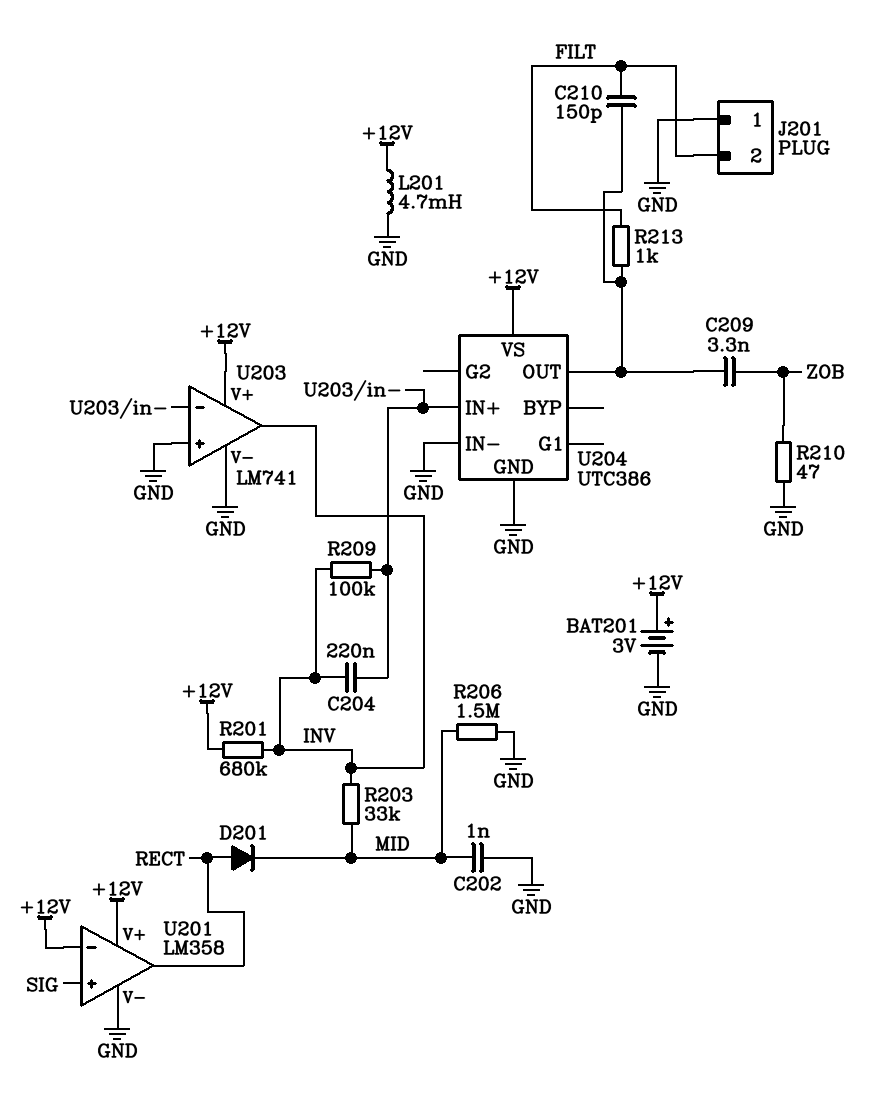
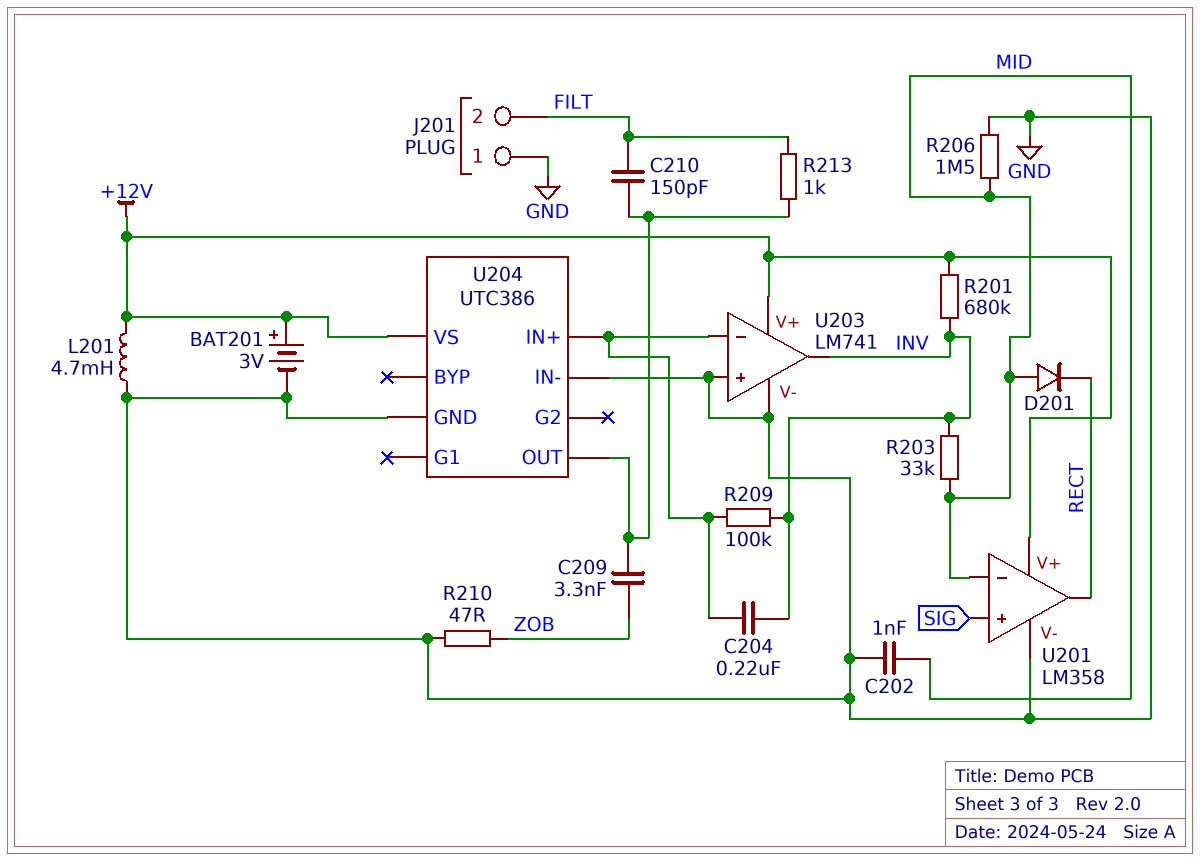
D201: diode (A RECT, K MID) -> diode (A MID, K RECT)
U201 pin in-: +12V -> MID

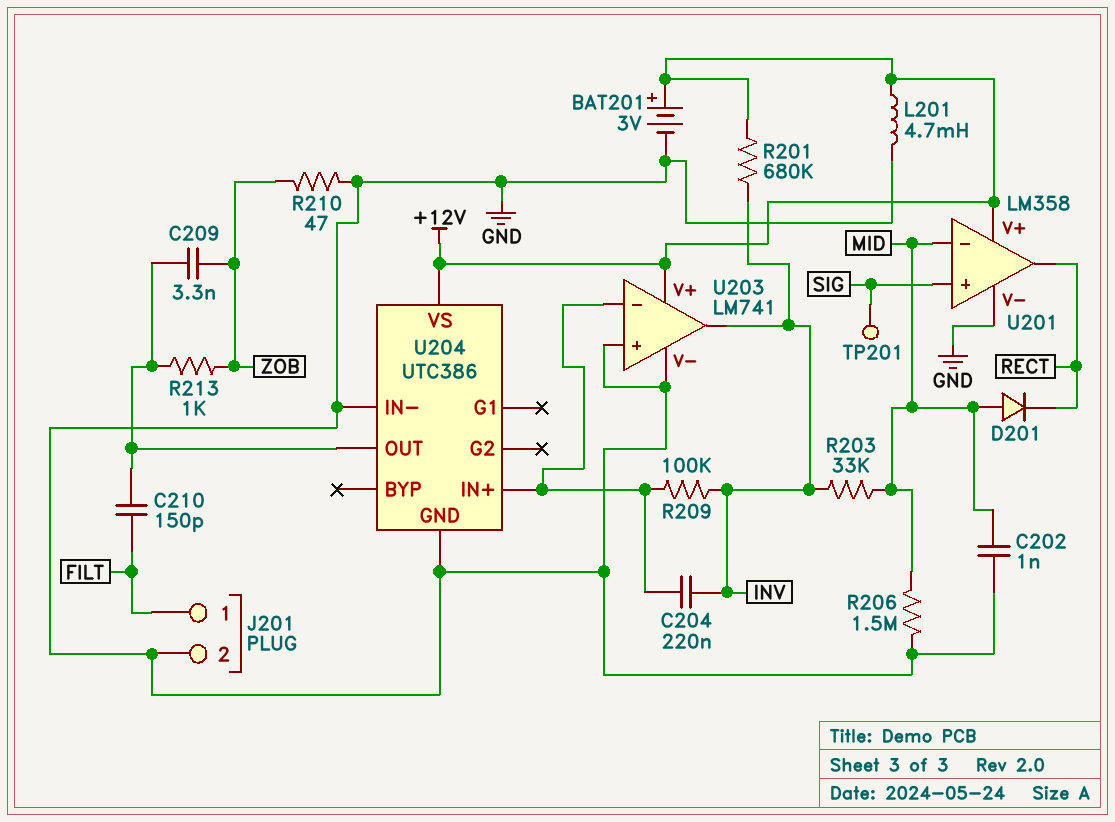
J201 pin 1: GND -> FILT
J201 pin 2: FILT -> GND
R213: 1k (FILT, U204/OUT) -> 1k (U204/OUT, ZOB)
TP201: none -> test point (SIG)

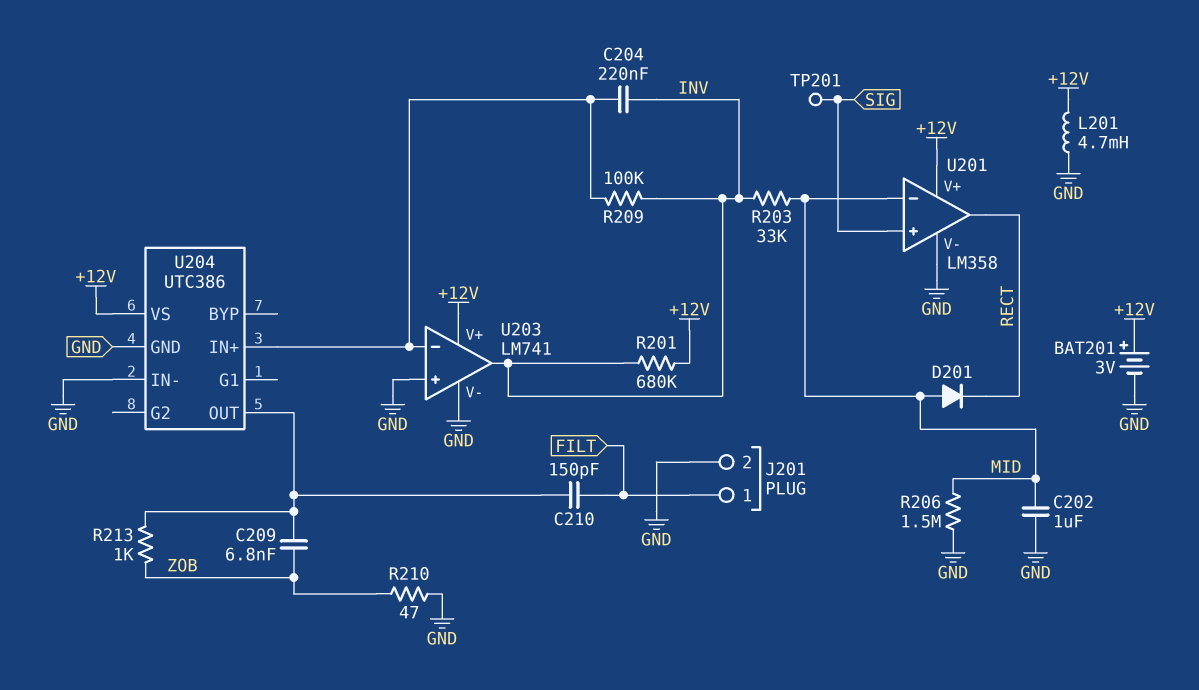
C202: 1nF (GND, MID) -> 1uF (GND, MID)
C209: 3.3nF (U204/OUT, ZOB) -> 6.8nF (U204/OUT, ZOB)

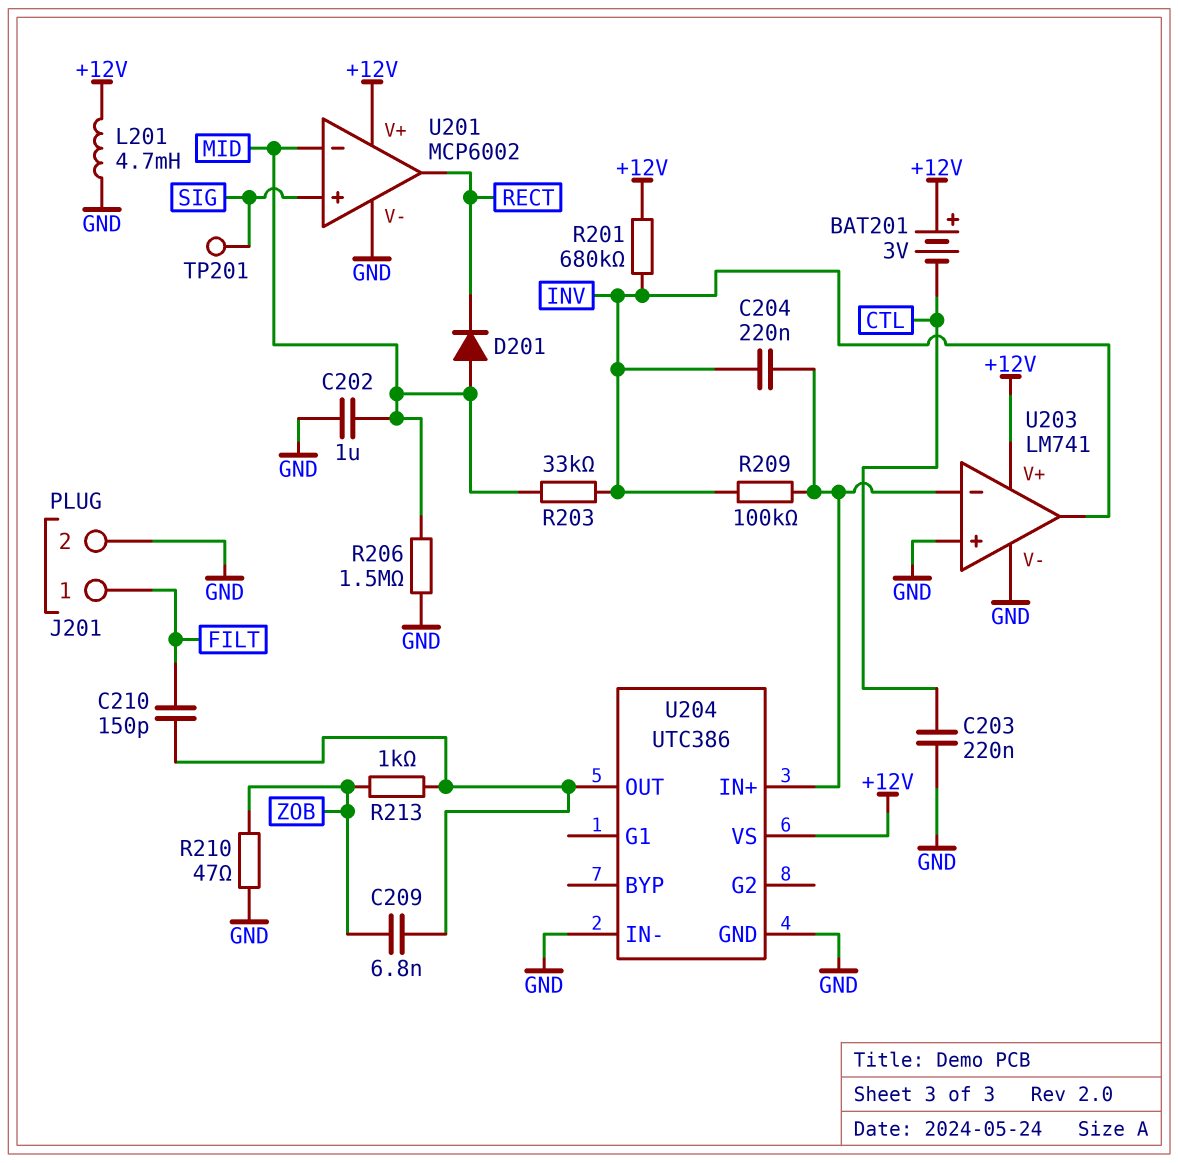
BAT201: 3V (plus +12V, minus GND) -> 3V (plus +12V, minus CTL)
C203: none -> 220nF (CTL, GND)
U201: LM358 -> MCP6002

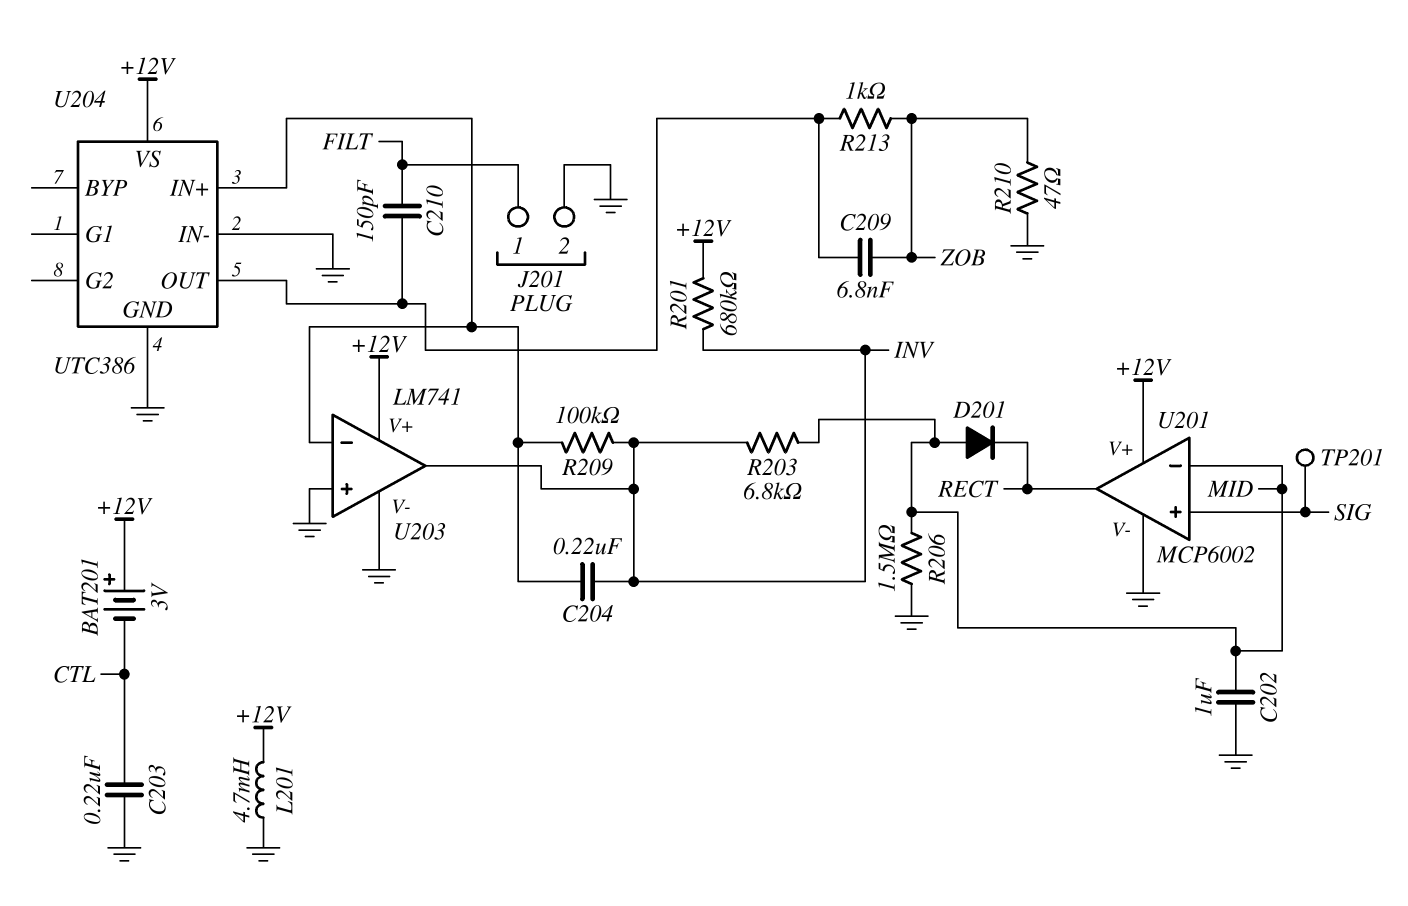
R203: 33k (INV, MID) -> 6.8k (INV, MID)

